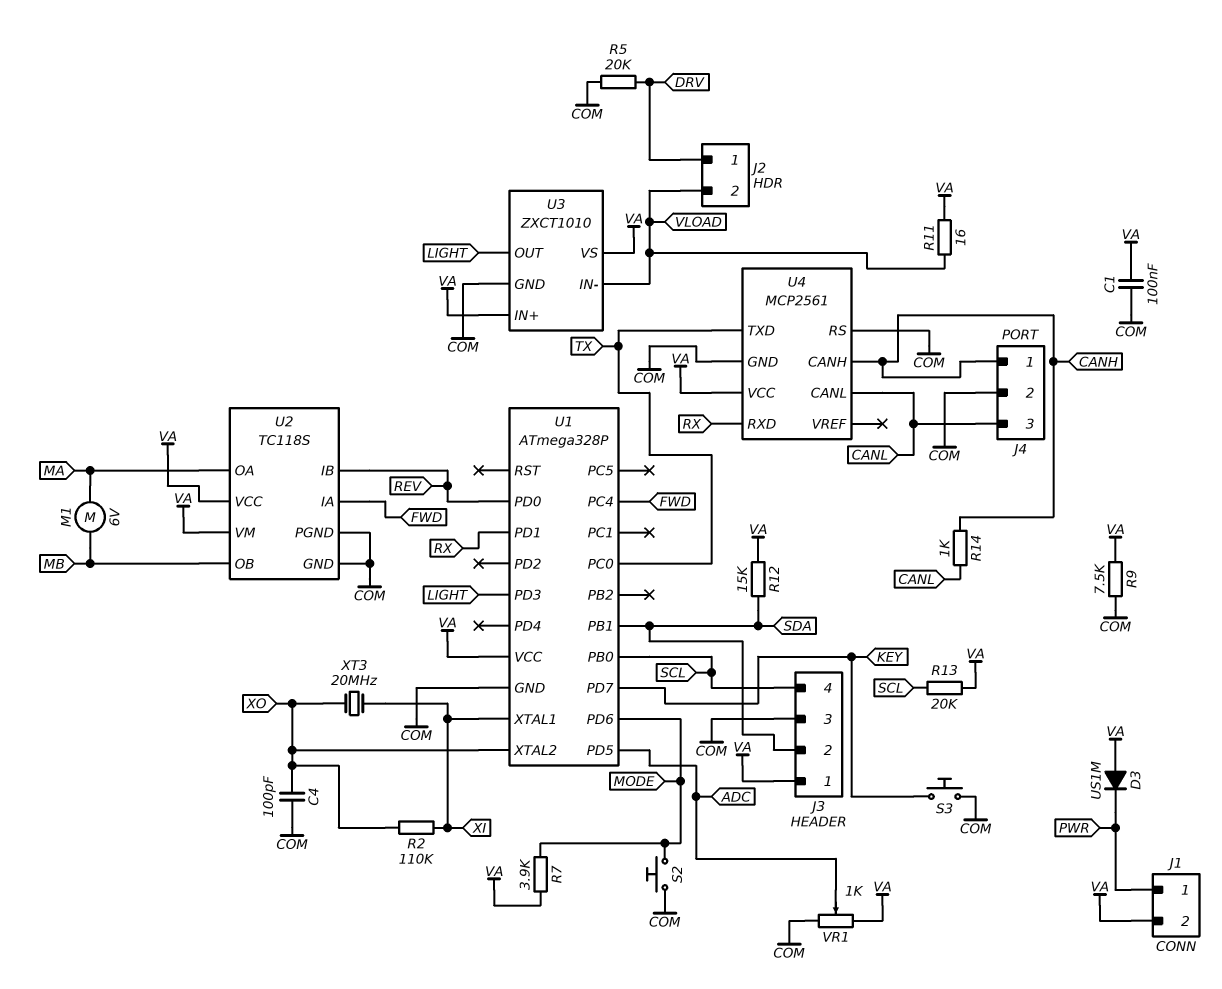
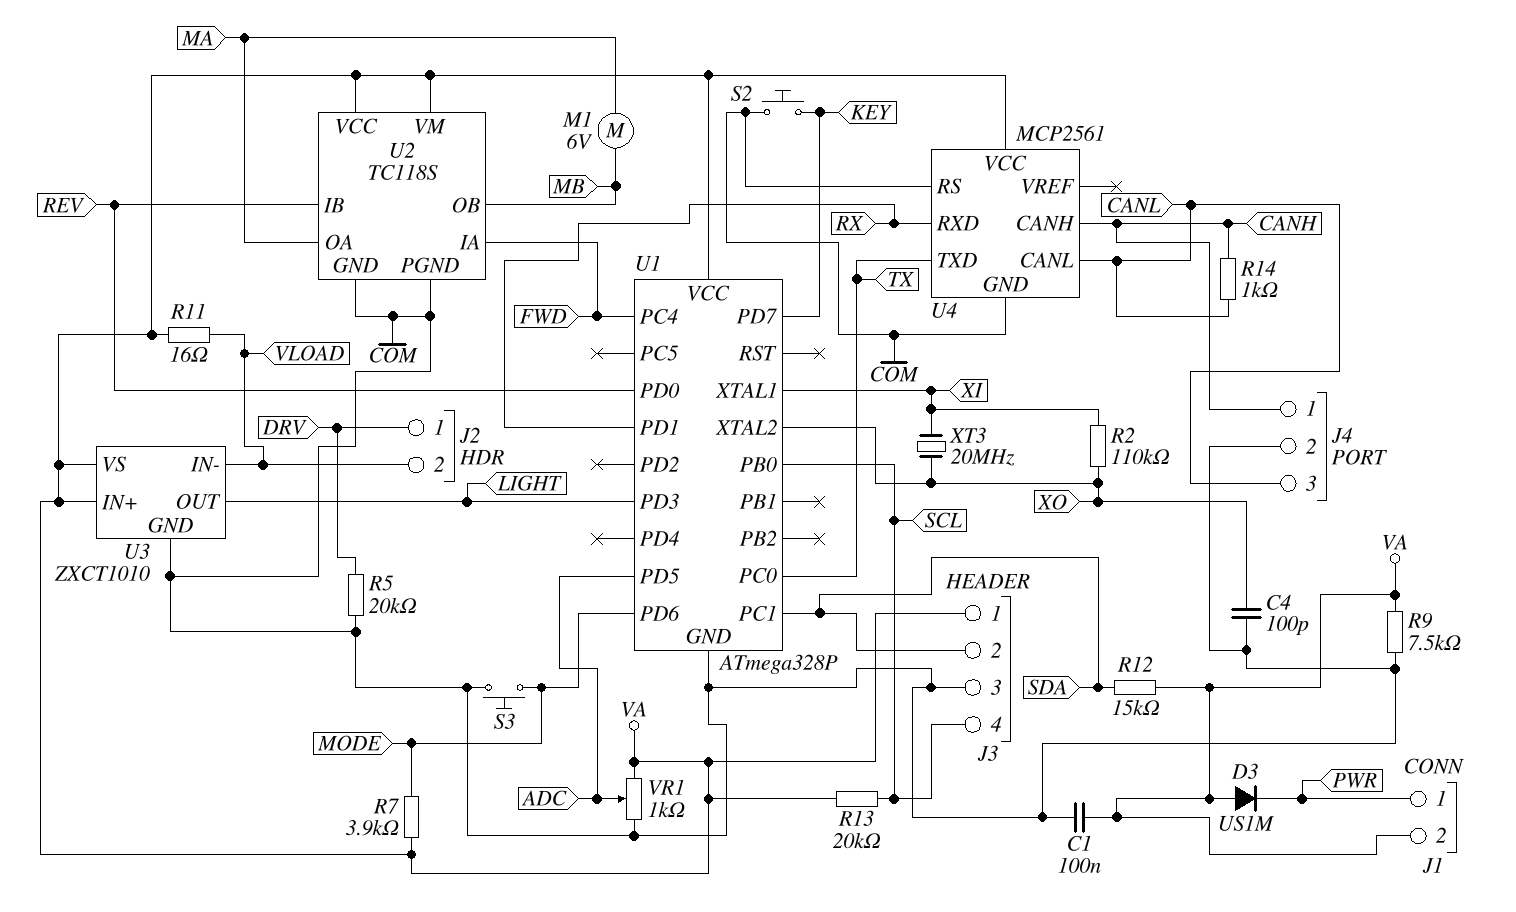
S2: button (COM, MODE) -> button (COM, KEY)
S3: button (COM, KEY) -> button (COM, MODE)
U1 pin PB1: SDA -> none
U1 pin PC1: none -> SDA

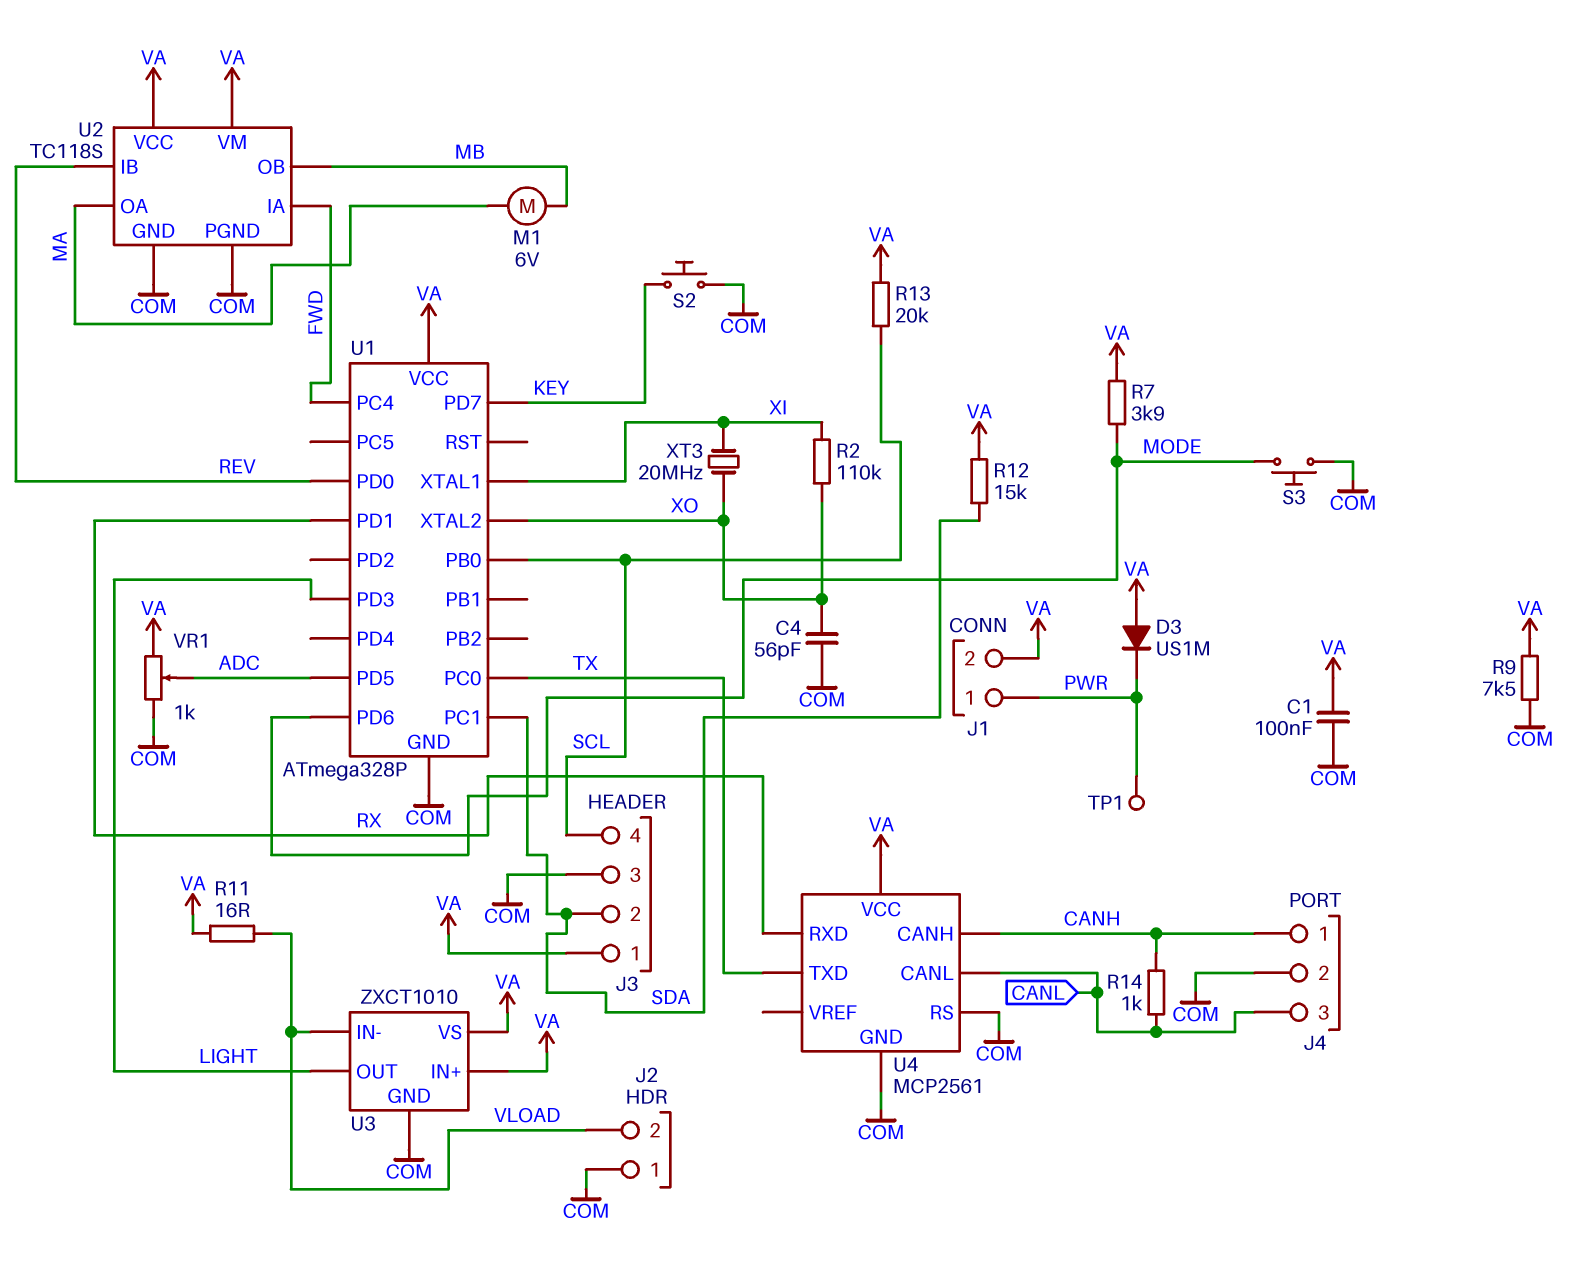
C4: 100pF (COM, XO) -> 56pF (COM, XO)
J2 pin 1: DRV -> COM
R5: 20k (COM, DRV) -> none
TP1: none -> test point (PWR)

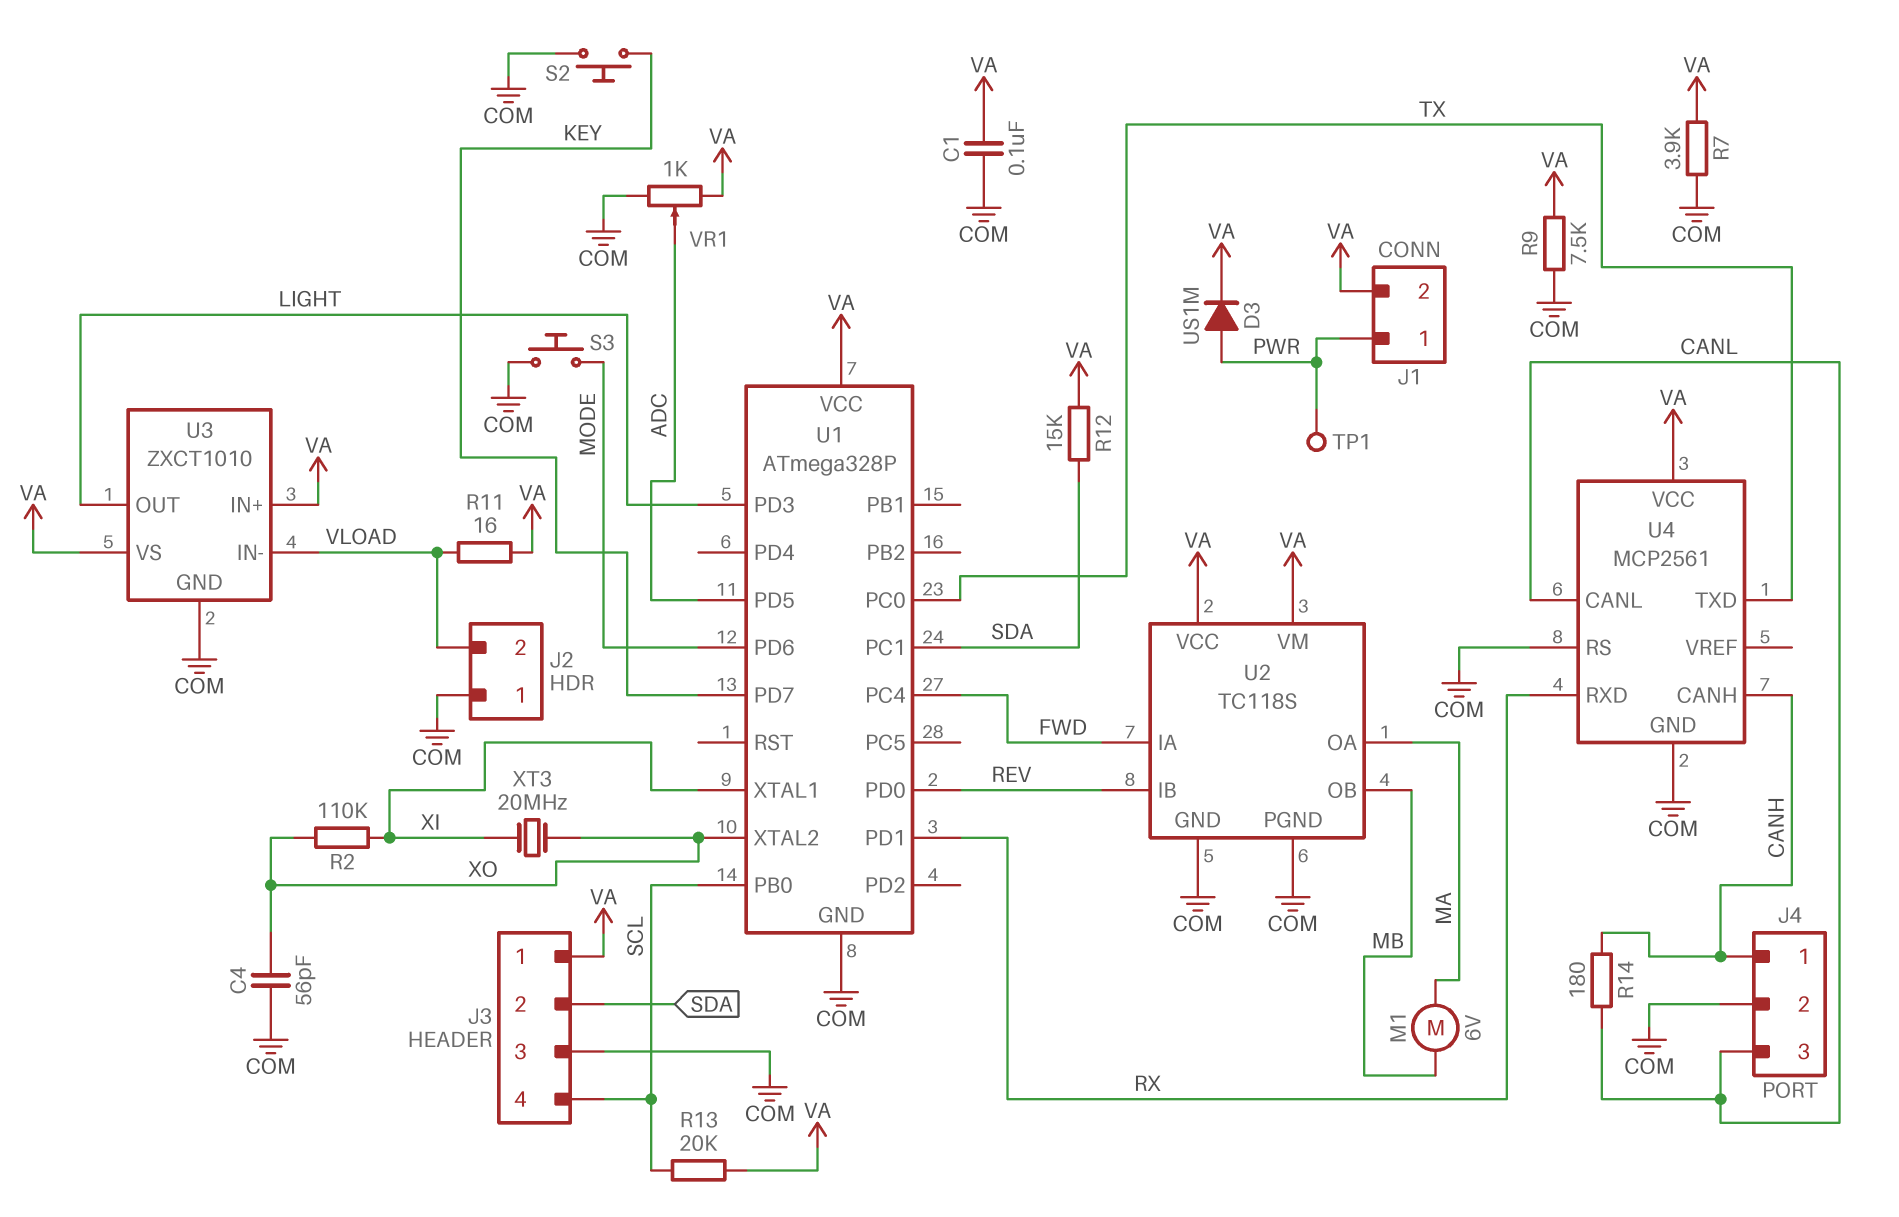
D3: diode US1M (A VA, K PWR) -> diode US1M (A PWR, K VA)
R7: 3.9k (MODE, VA) -> 3.9k (COM, VA)
R14: 1k (CANH, CANL) -> 180 (CANH, CANL)

